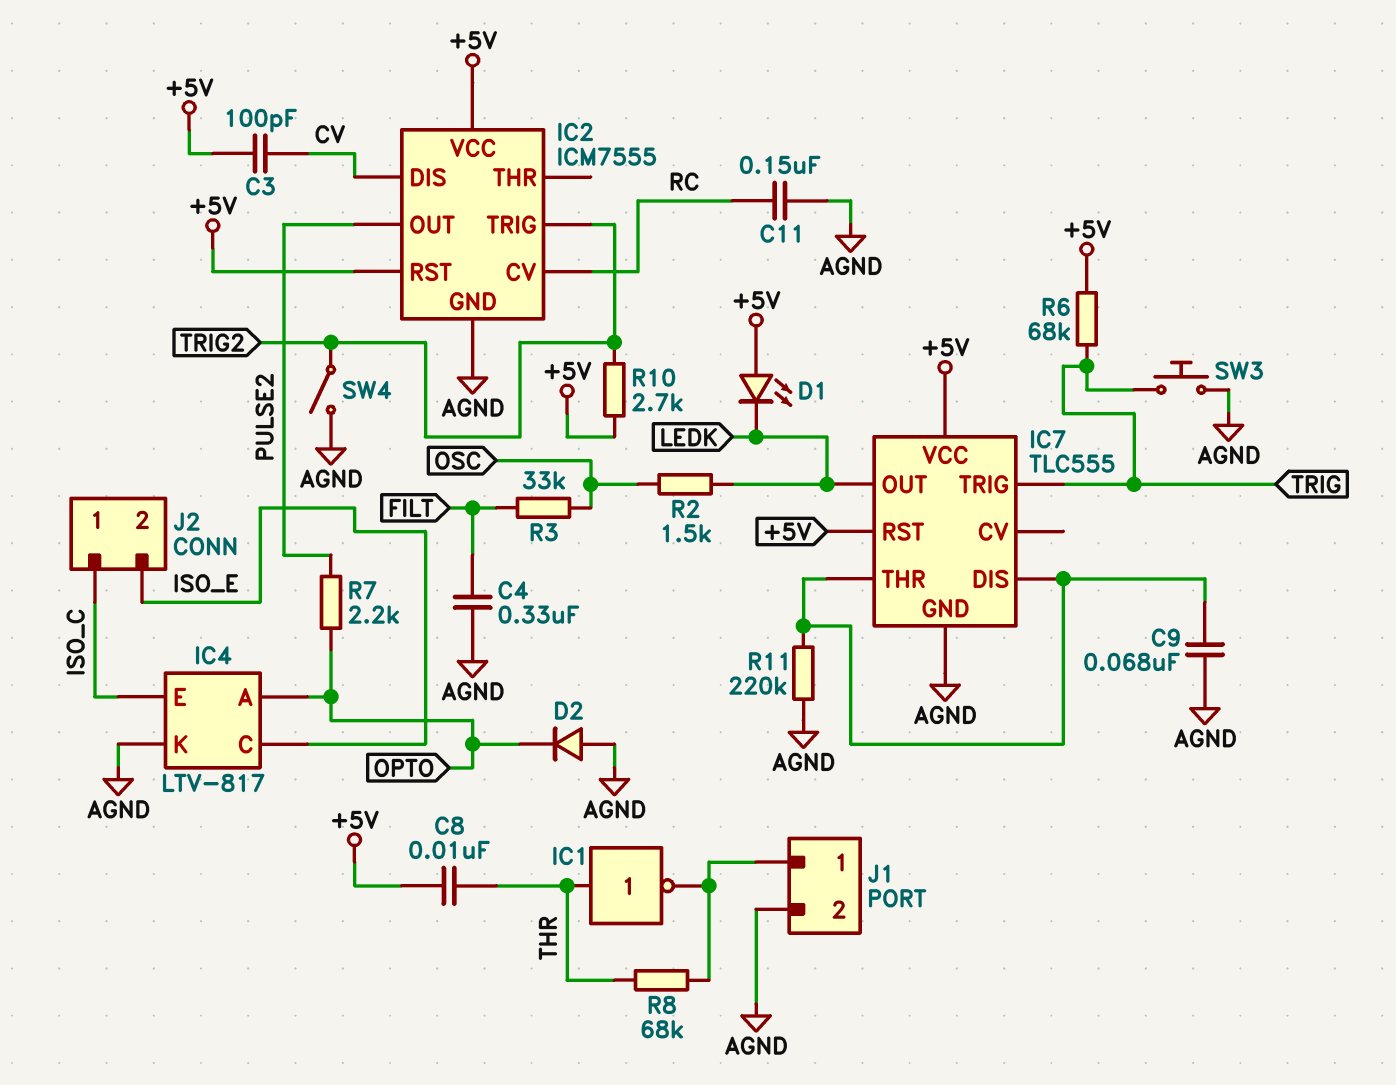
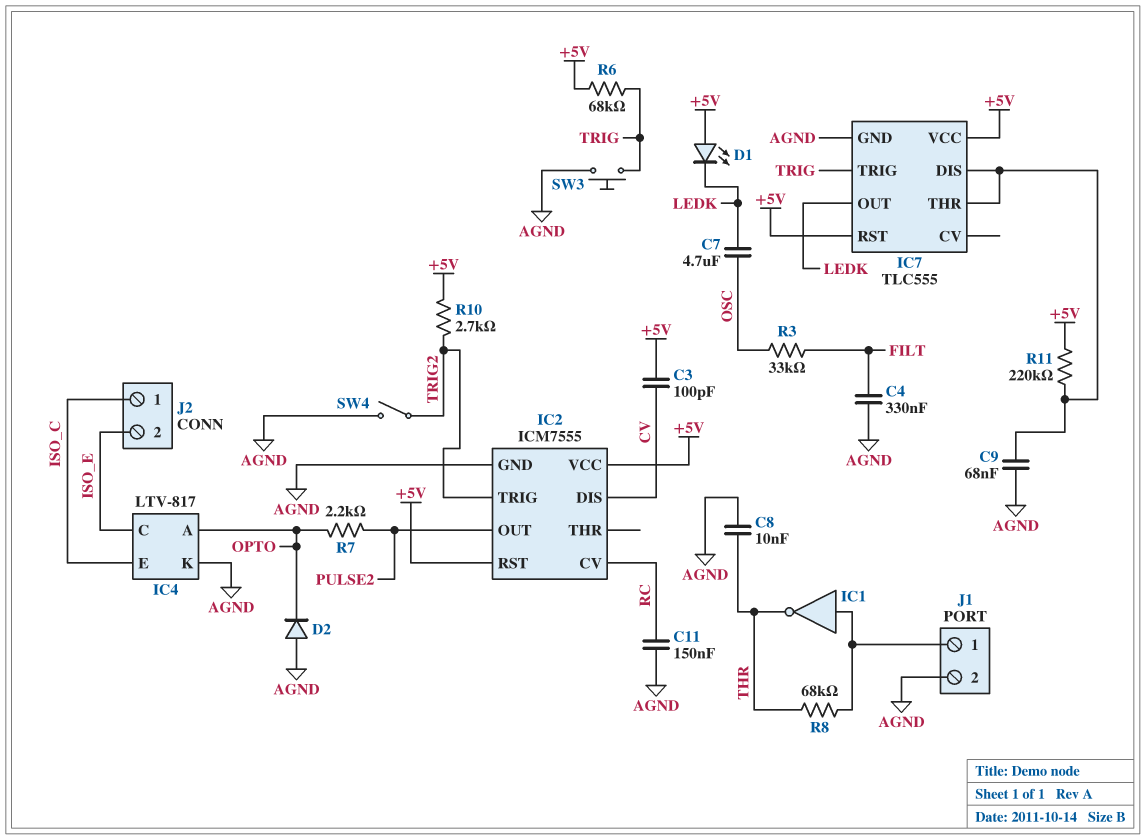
C7: none -> 4.7uF (LEDK, OSC)
C8: 10nF (+5V, THR) -> 10nF (AGND, THR)
IC1: NOT (in THR, out J1/1) -> NOT (in J1/1, out THR)
R2: 1.5k (LEDK, OSC) -> none
R11: 220k (AGND, IC7/DIS) -> 220k (+5V, IC7/DIS)

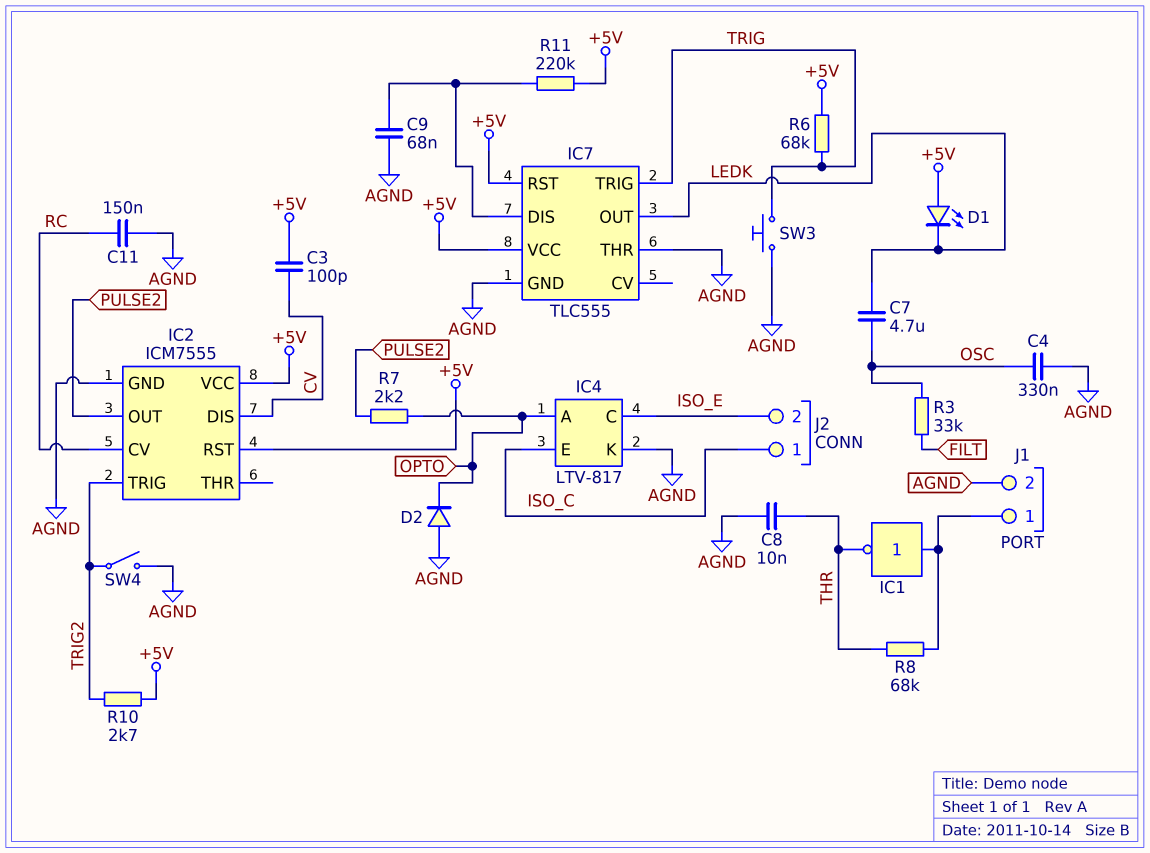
C4: 330nF (AGND, FILT) -> 330nF (AGND, OSC)
IC7 pin THR: IC7/DIS -> AGND

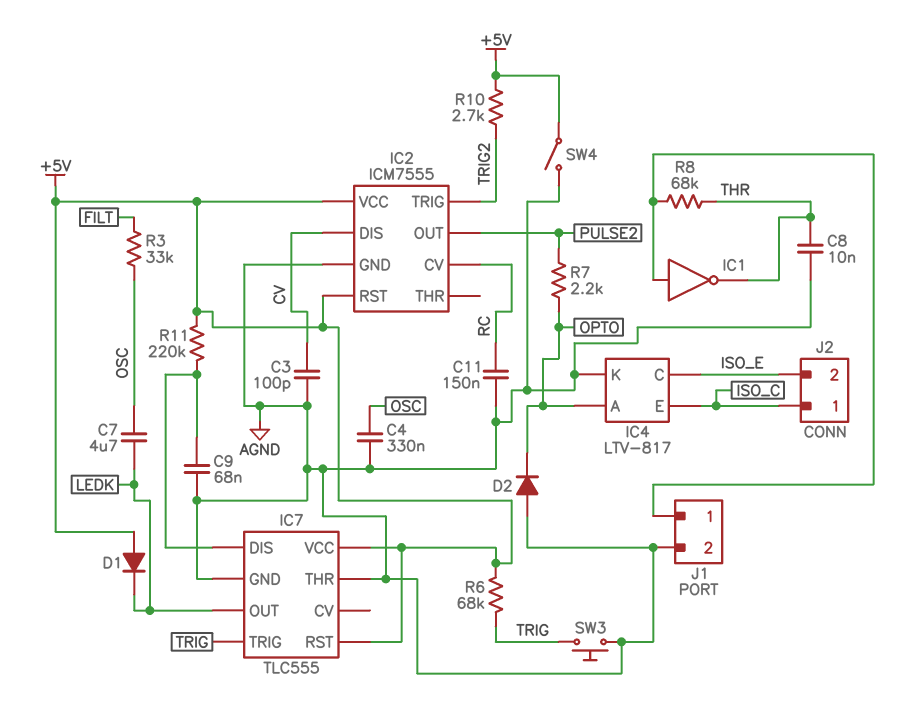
C3: 100pF (+5V, CV) -> 100pF (AGND, CV)
D1: LED (A +5V, K LEDK) -> diode (A +5V, K LEDK)
SW4: switch (AGND, TRIG2) -> switch (+5V, AGND)

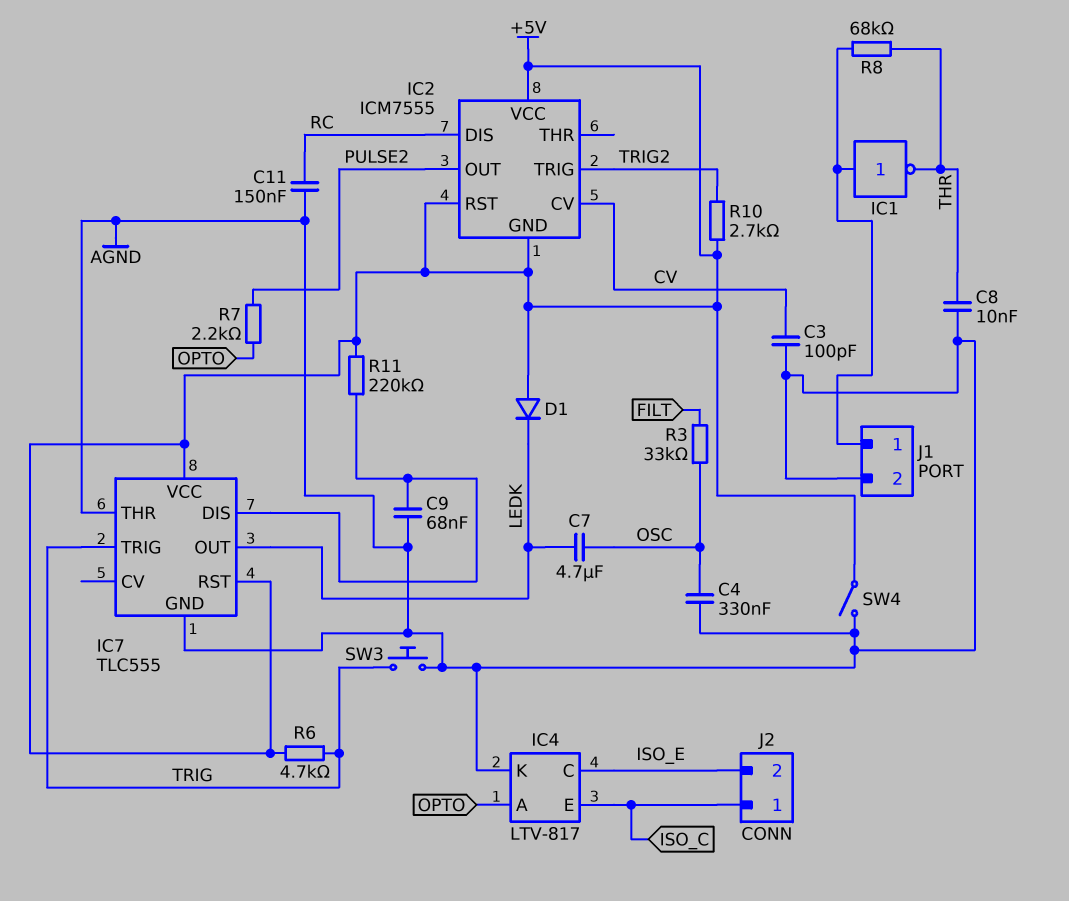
D2: diode (A AGND, K OPTO) -> none
IC2 pin CV: RC -> CV
IC2 pin DIS: CV -> RC
IC2 pin GND: AGND -> +5V
R6: 68k (+5V, TRIG) -> 4.7k (+5V, TRIG)

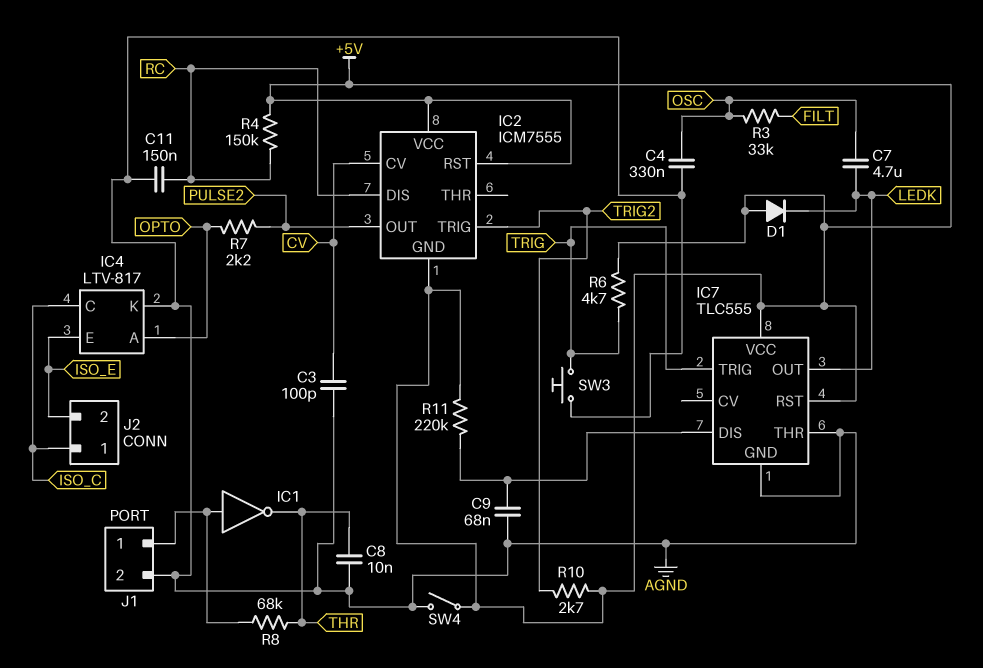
IC4 pin C: ISO_E -> ISO_C
IC4 pin E: ISO_C -> ISO_E
R4: none -> 150k (+5V, RC)

